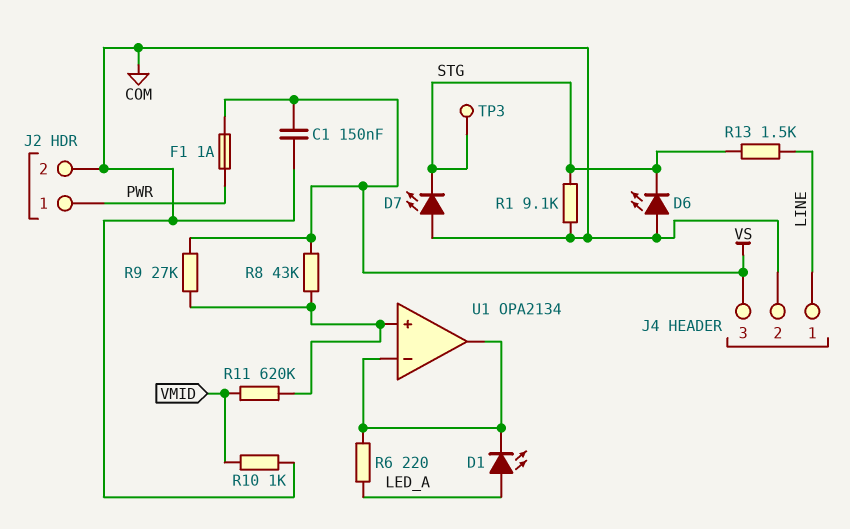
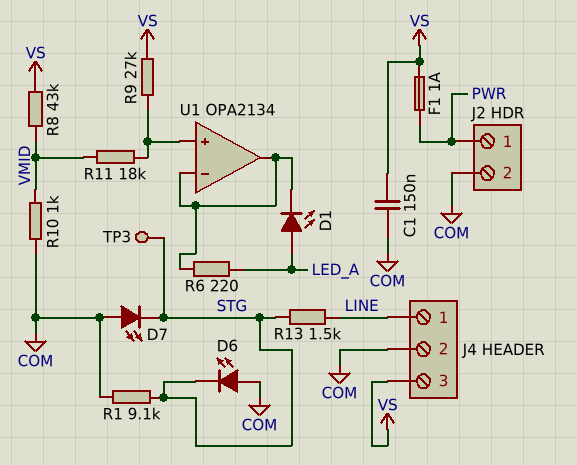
R8: 43k (U1/in+, VS) -> 43k (VMID, VS)
R11: 620k (U1/in+, VMID) -> 18k (U1/in+, VMID)

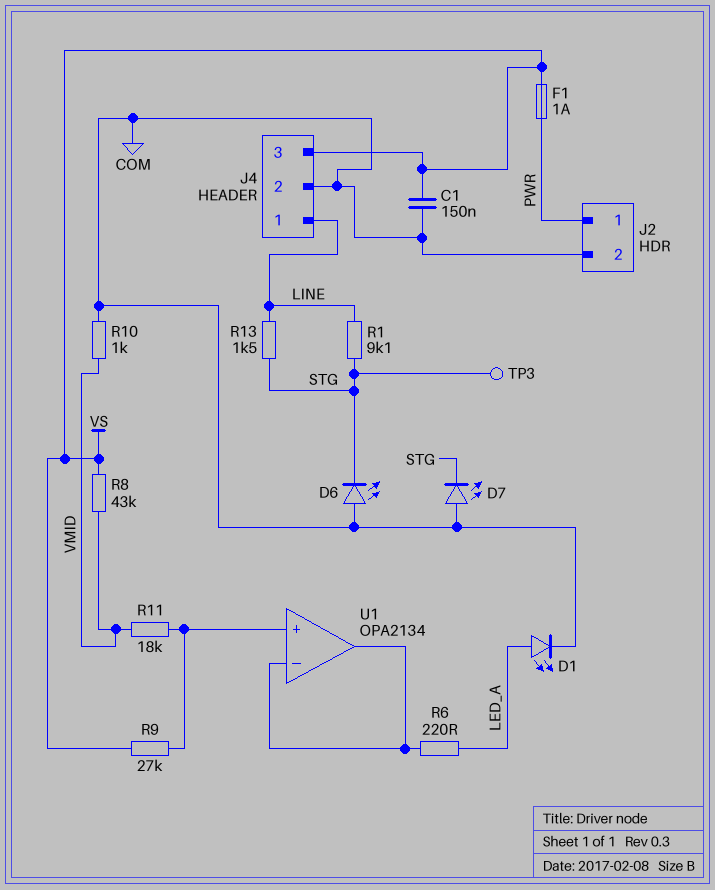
D1: LED (A LED_A, K U1/in-) -> LED (A LED_A, K COM)
R1: 9.1k (COM, STG) -> 9.1k (LINE, STG)

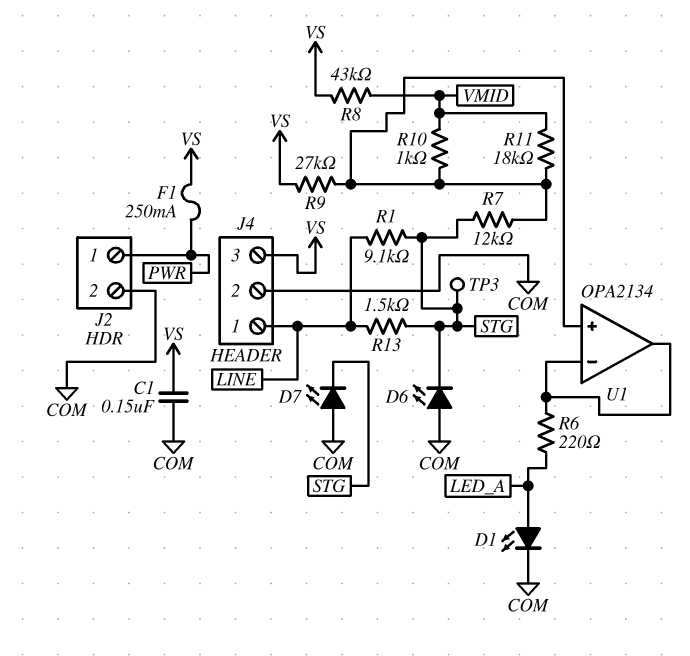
F1: 1A (PWR, VS) -> 250mA (PWR, VS)
R7: none -> 12k (STG, U1/in+)
R10: 1k (COM, VMID) -> 1k (U1/in+, VMID)

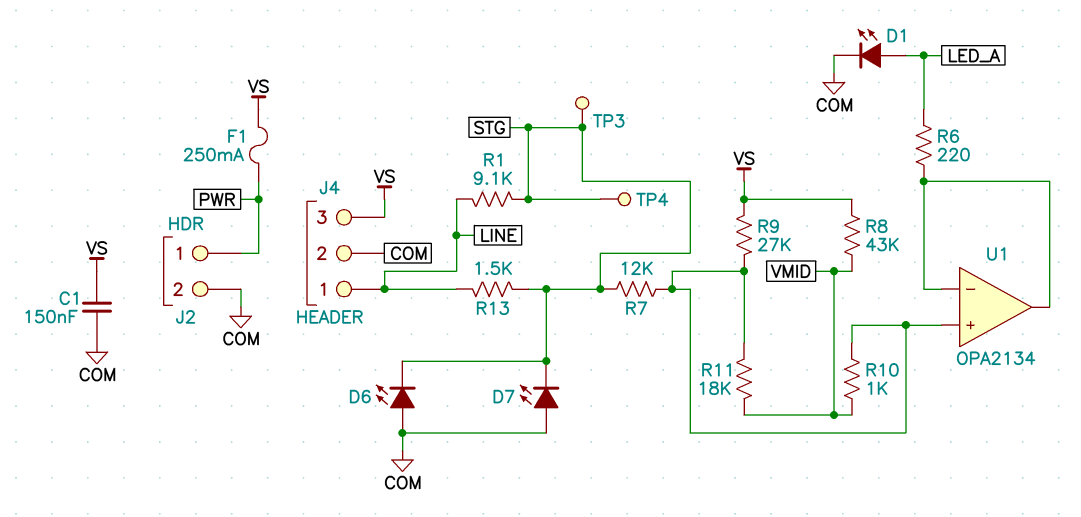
TP4: none -> test point (STG)

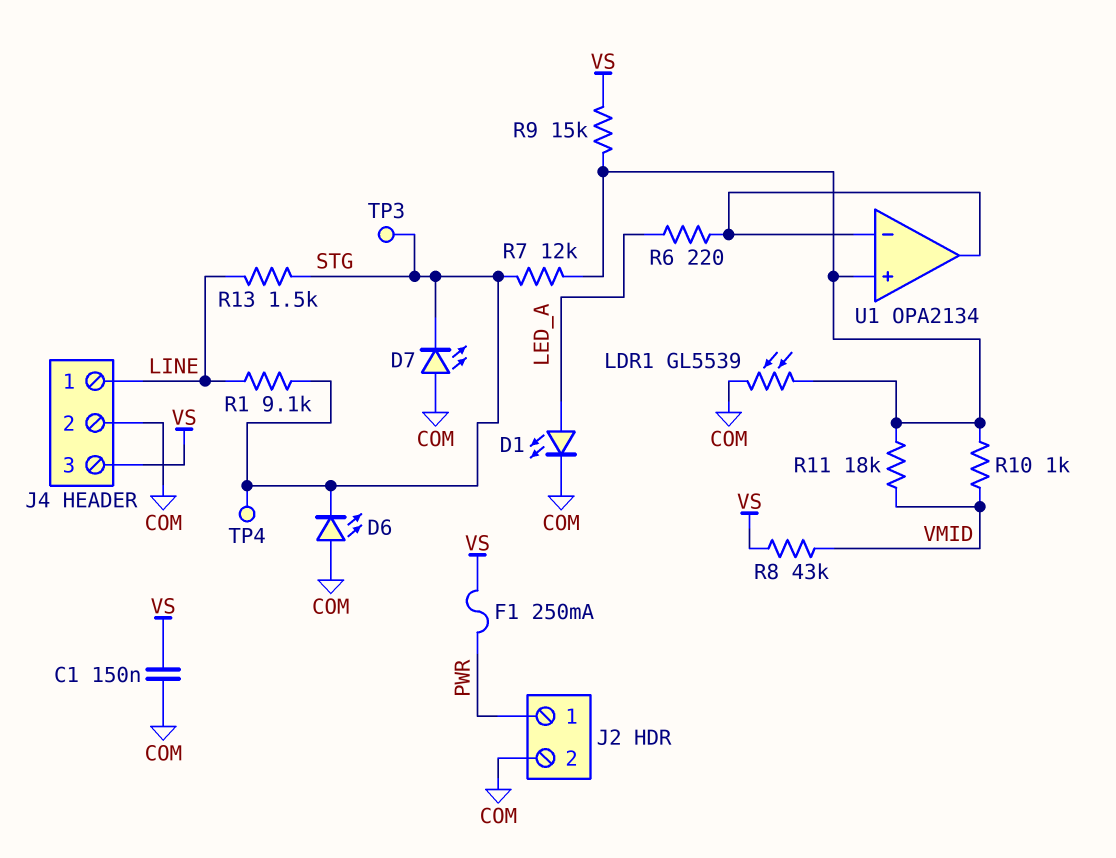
LDR1: none -> GL5539 (COM, U1/in+)
R9: 27k (U1/in+, VS) -> 15k (U1/in+, VS)

